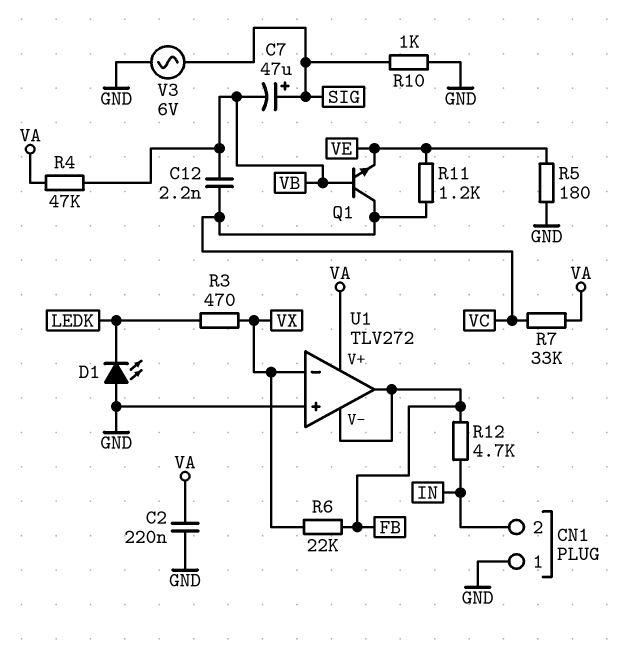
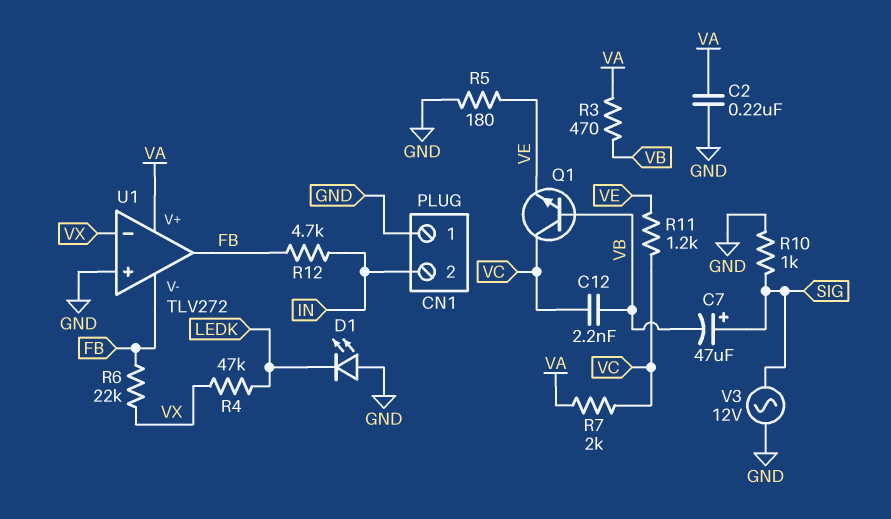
R3: 470 (LEDK, VX) -> 470 (VA, VB)
R4: 47k (VA, VB) -> 47k (LEDK, VX)
R7: 33k (VA, VC) -> 2k (VA, VC)
V3: AC 6V (GND, SIG) -> AC 12V (GND, SIG)

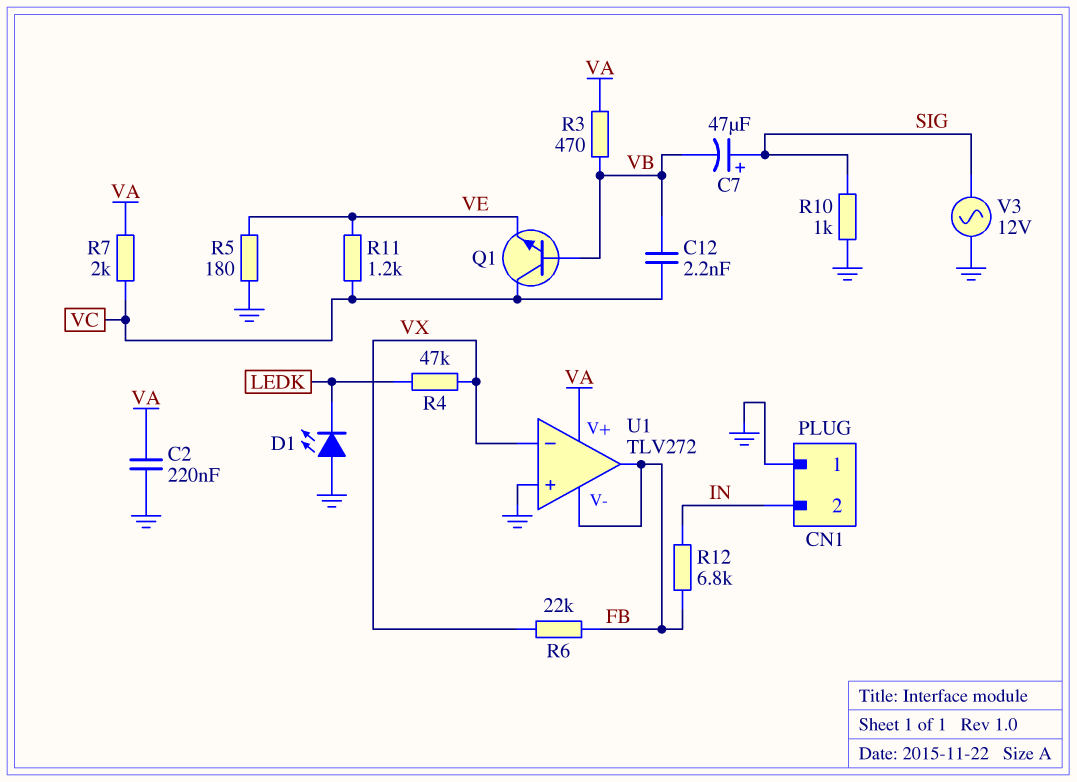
R12: 4.7k (FB, IN) -> 6.8k (FB, IN)

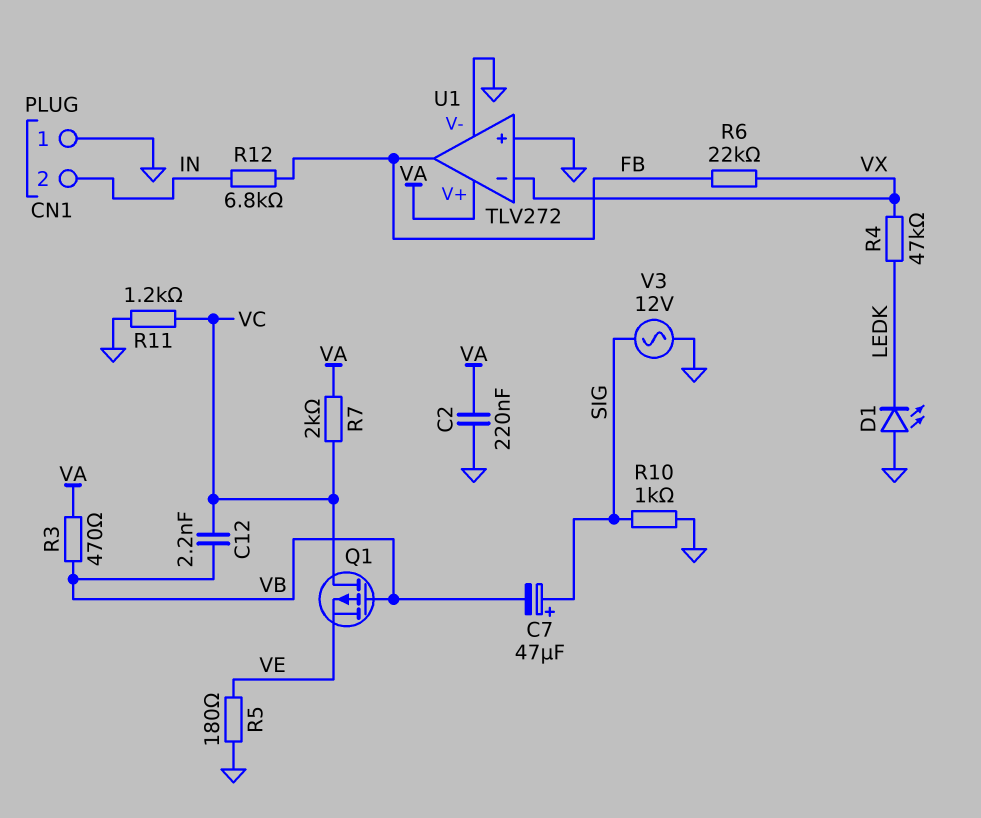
Q1: NPN (B VB, C VC, E VE) -> PMOS (G VB, D VC, S VE)
R11: 1.2k (VC, VE) -> 1.2k (GND, VC)
U1 pin V-: FB -> GND

